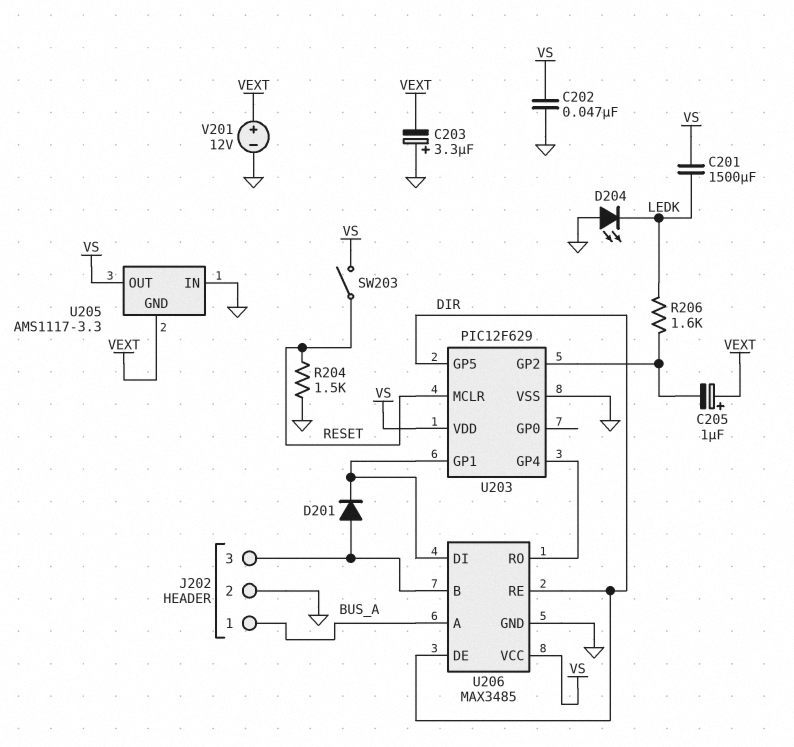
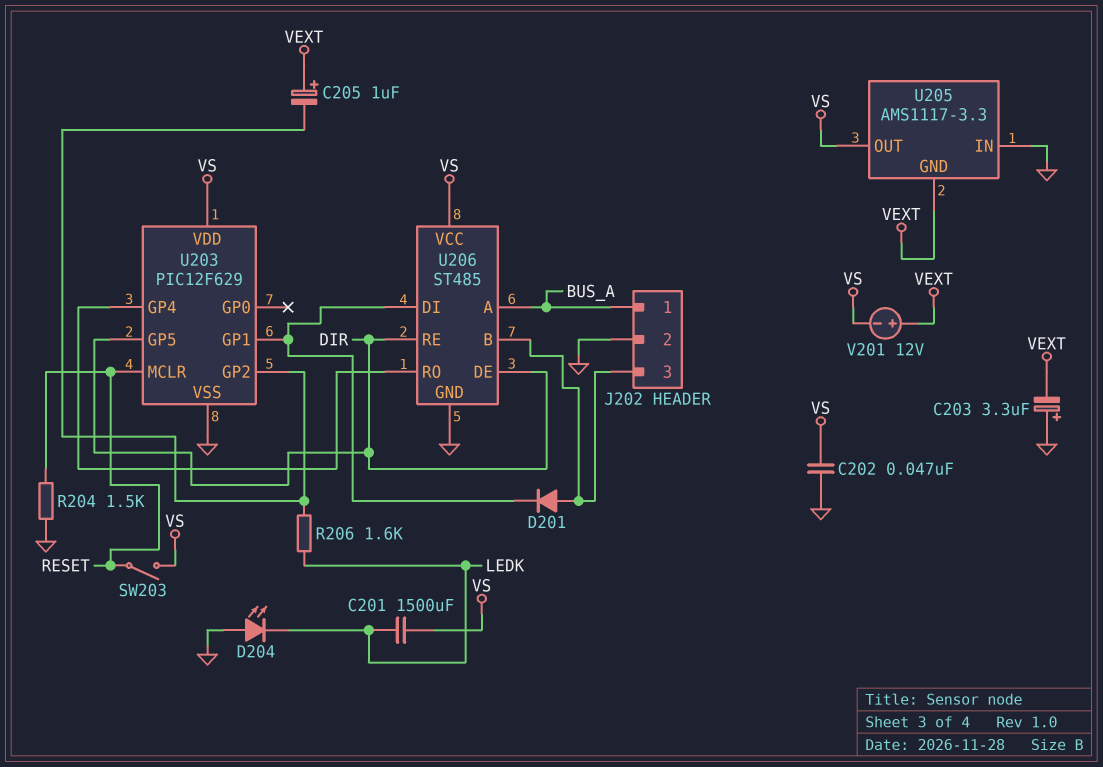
U206: MAX3485 -> ST485
V201: 12V (plus VEXT, minus GND) -> 12V (plus VEXT, minus VS)

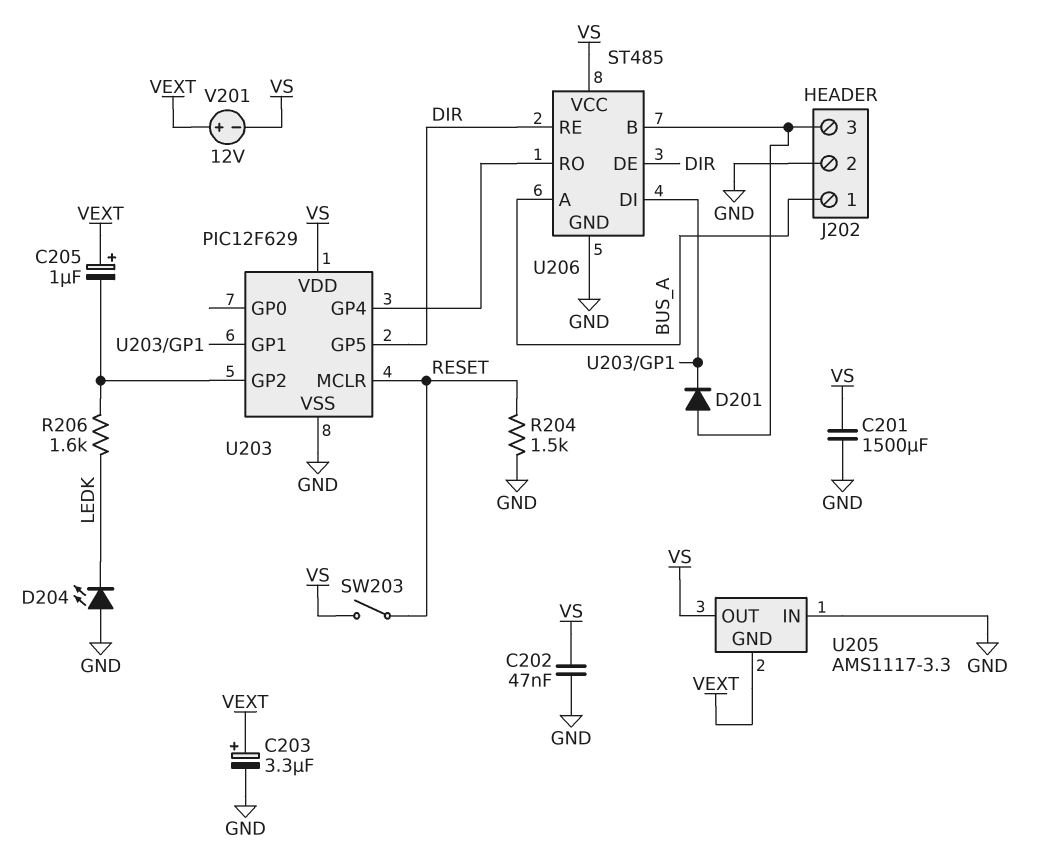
C201: 1500uF (LEDK, VS) -> 1500uF (GND, VS)
C203: 3.3uF (plus GND, minus VEXT) -> 3.3uF (plus VEXT, minus GND)

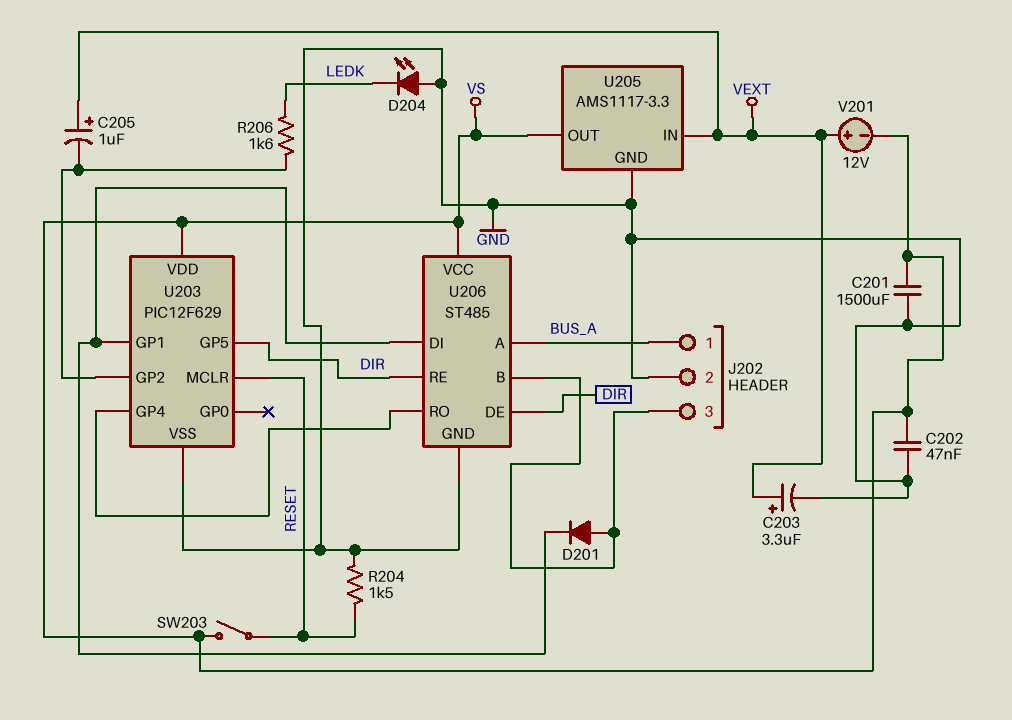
U205 pin GND: VEXT -> GND
U205 pin IN: GND -> VEXT

